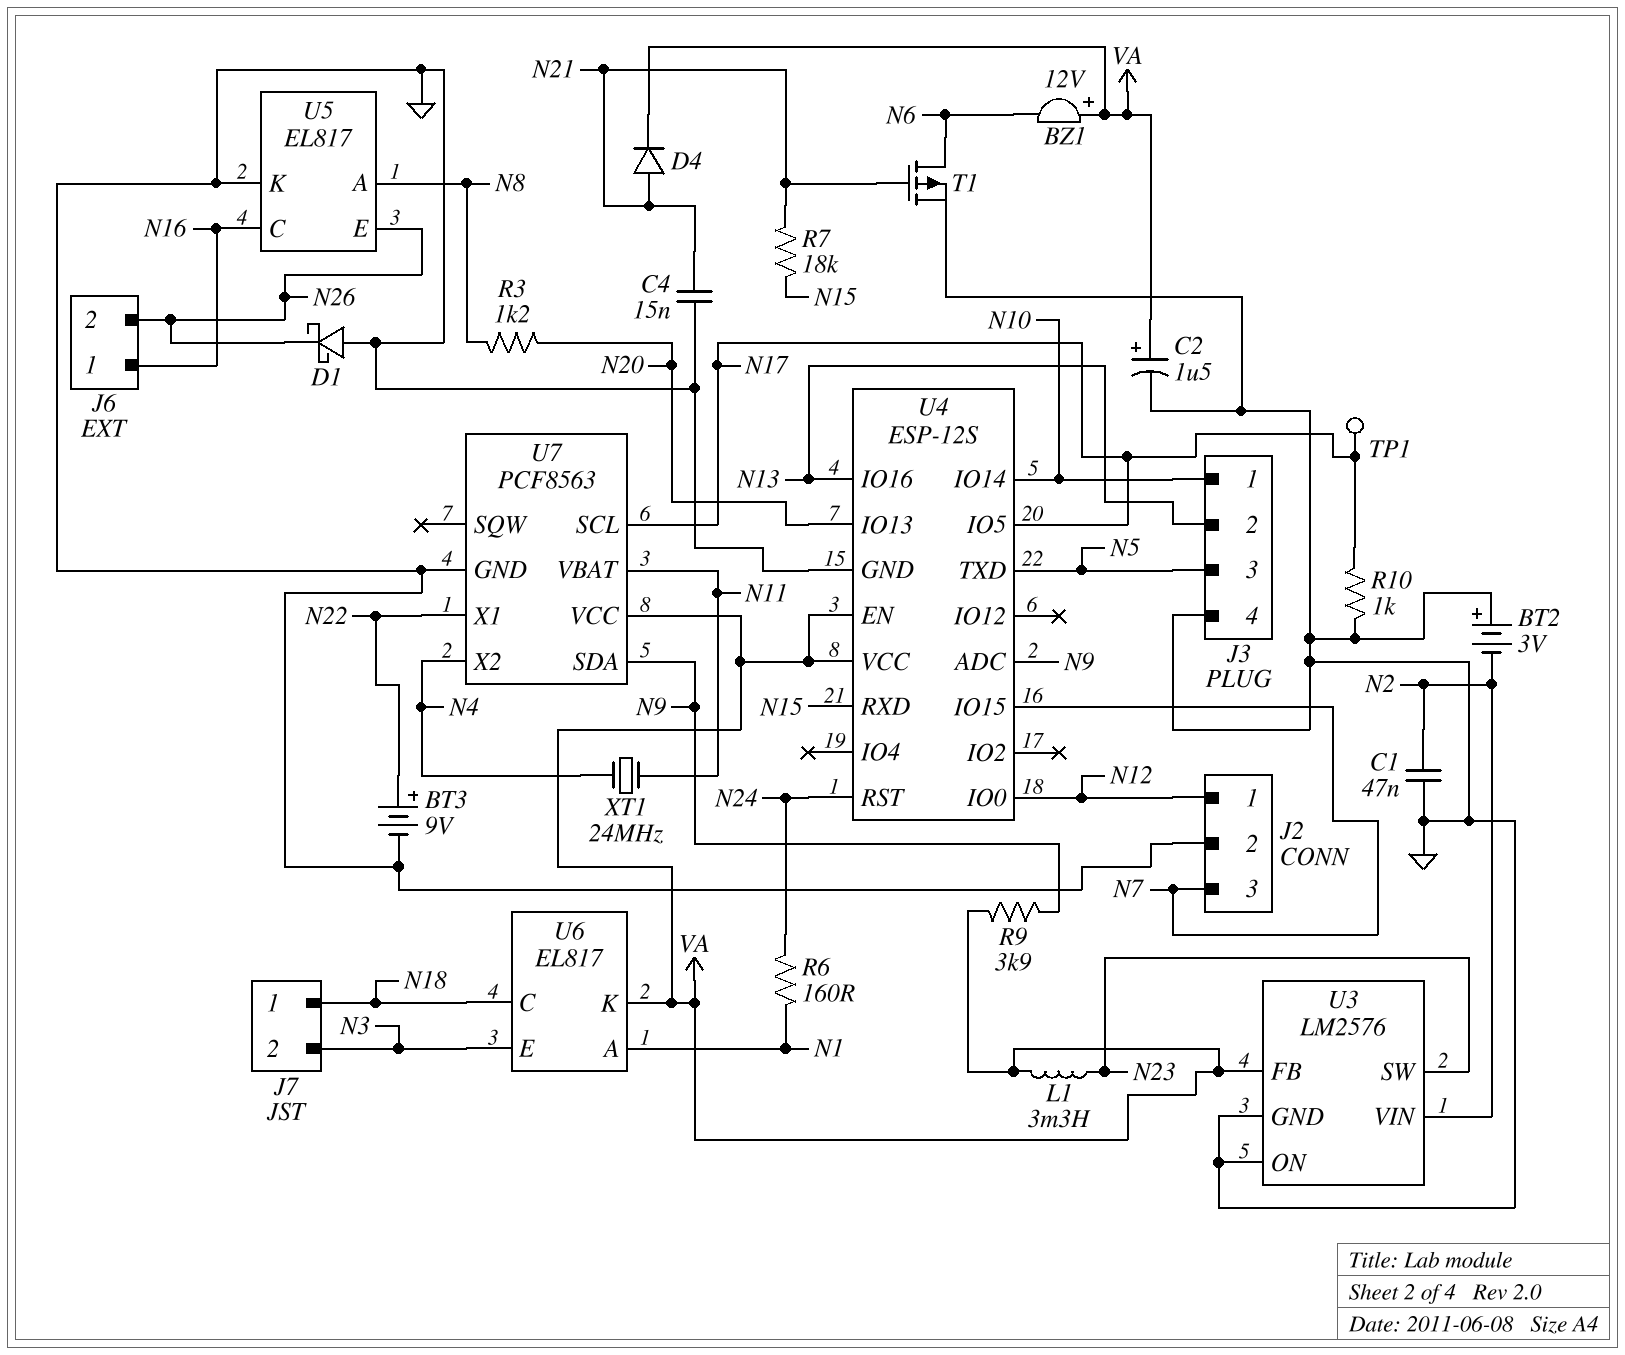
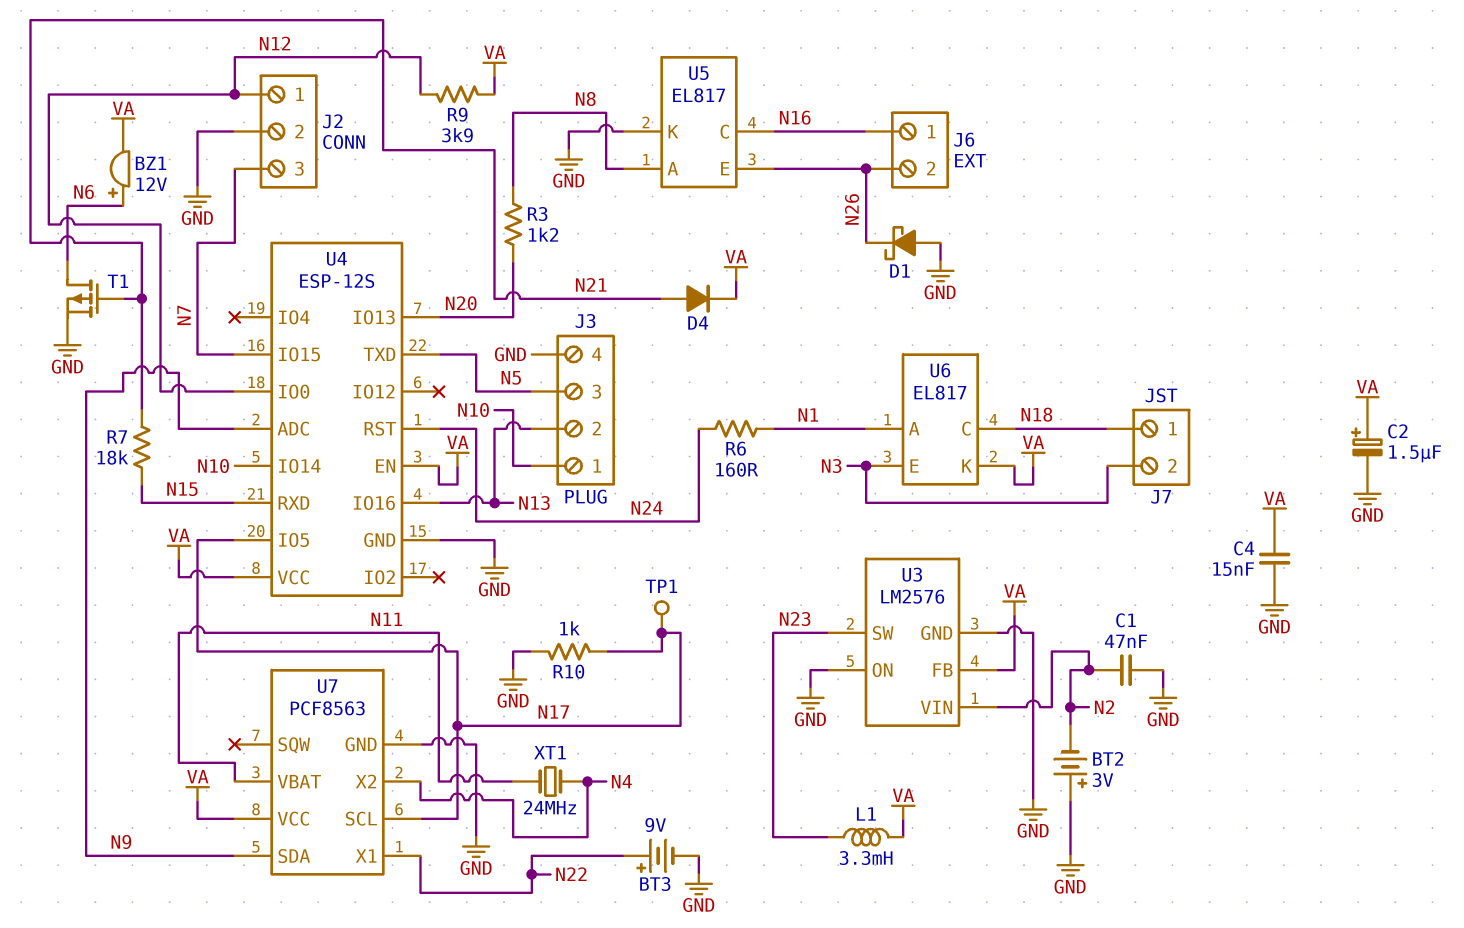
BZ1: buzzer 12V (plus VA, minus N6) -> buzzer 12V (plus N6, minus VA)
C4: 15nF (GND, N21) -> 15nF (GND, VA)
R9: 3.9k (N9, VA) -> 3.9k (N12, VA)

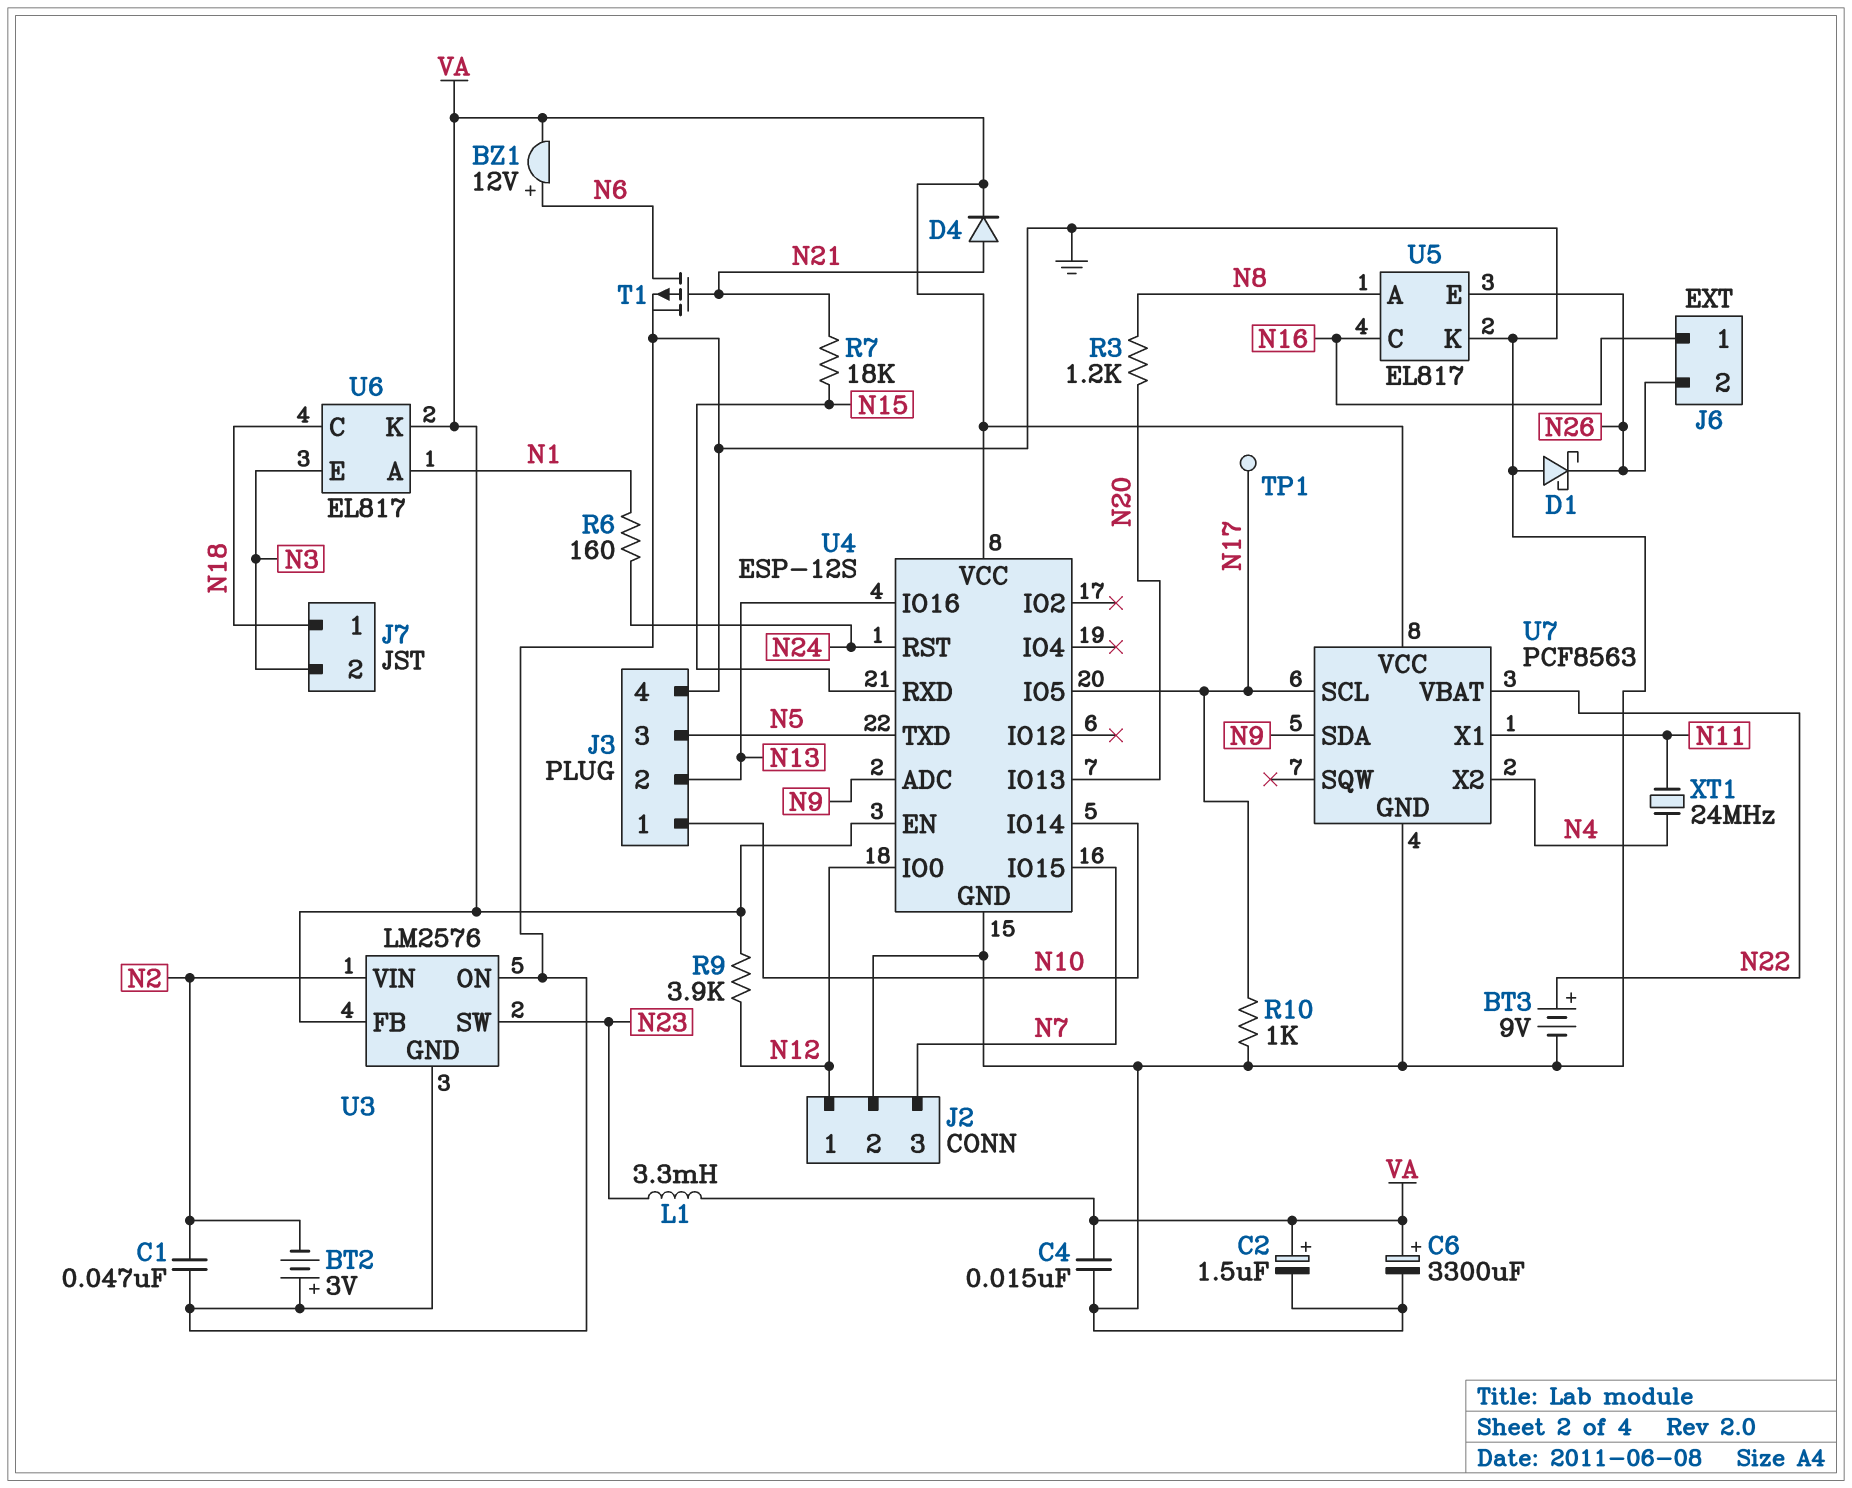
C6: none -> 3300uF (plus VA, minus GND)
U7 pin VBAT: N11 -> N22
U7 pin X1: N22 -> N11

